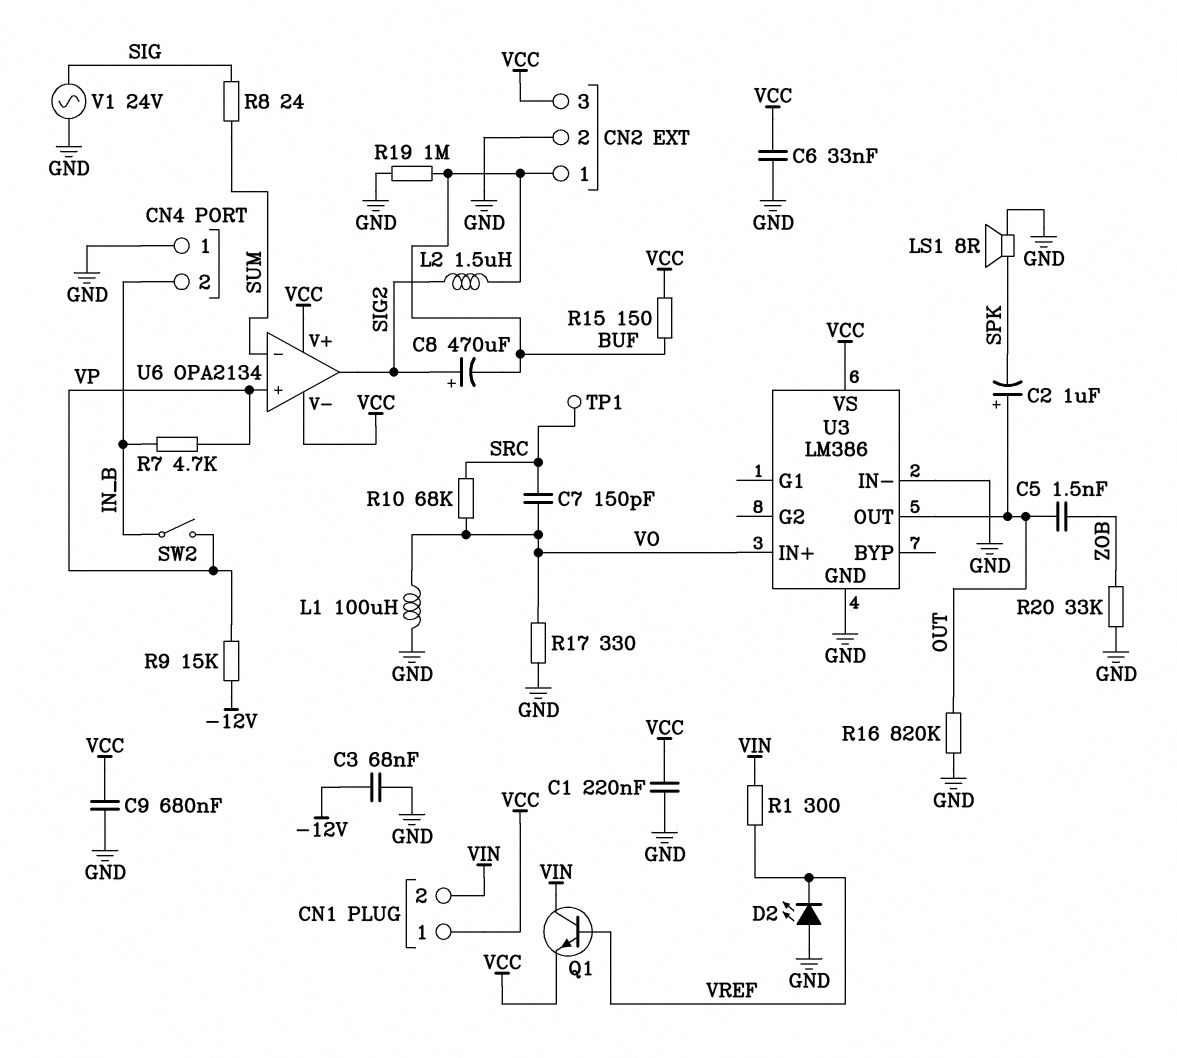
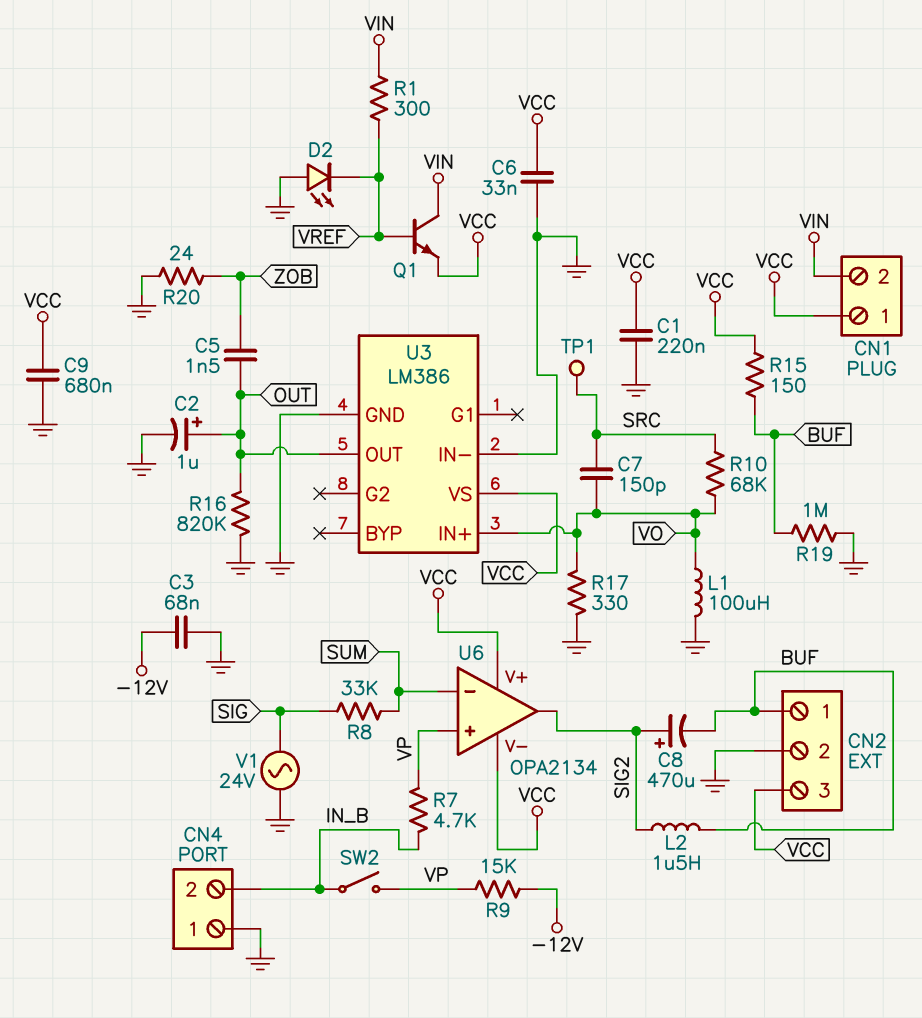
C2: 1uF (plus OUT, minus SPK) -> 1uF (plus OUT, minus GND)
LS1: speaker 8R (GND, SPK) -> none
R8: 24 (SIG, SUM) -> 33k (SIG, SUM)
R20: 33k (GND, ZOB) -> 24 (GND, ZOB)

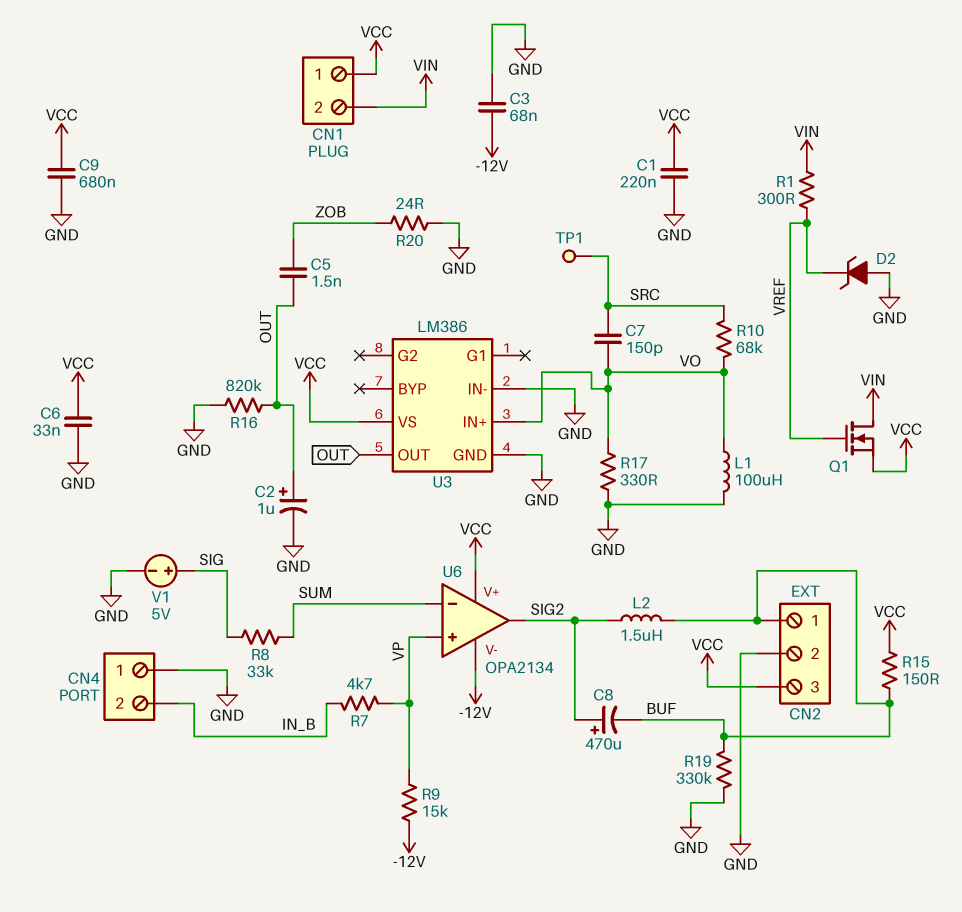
D2: LED (A GND, K VREF) -> zener (A GND, K VREF)
Q1: NPN (B VREF, C VIN, E VCC) -> NMOS (G VREF, D VIN, S VCC)
R19: 1M (BUF, GND) -> 330k (BUF, GND)
SW2: switch (IN_B, VP) -> none
U6 pin V-: VCC -> -12V
V1: AC 24V (GND, SIG) -> 5V (plus SIG, minus GND)

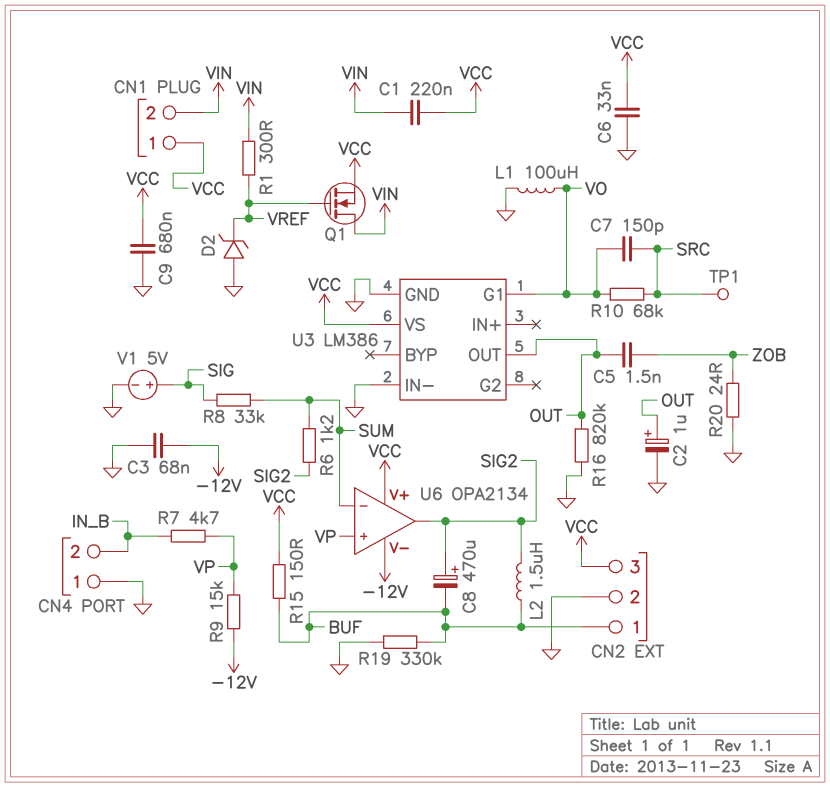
C1: 220nF (GND, VCC) -> 220nF (VCC, VIN)
R6: none -> 1.2k (SIG2, SUM)
R17: 330 (GND, VO) -> none
U3 pin G1: none -> VO
U3 pin IN+: VO -> none

